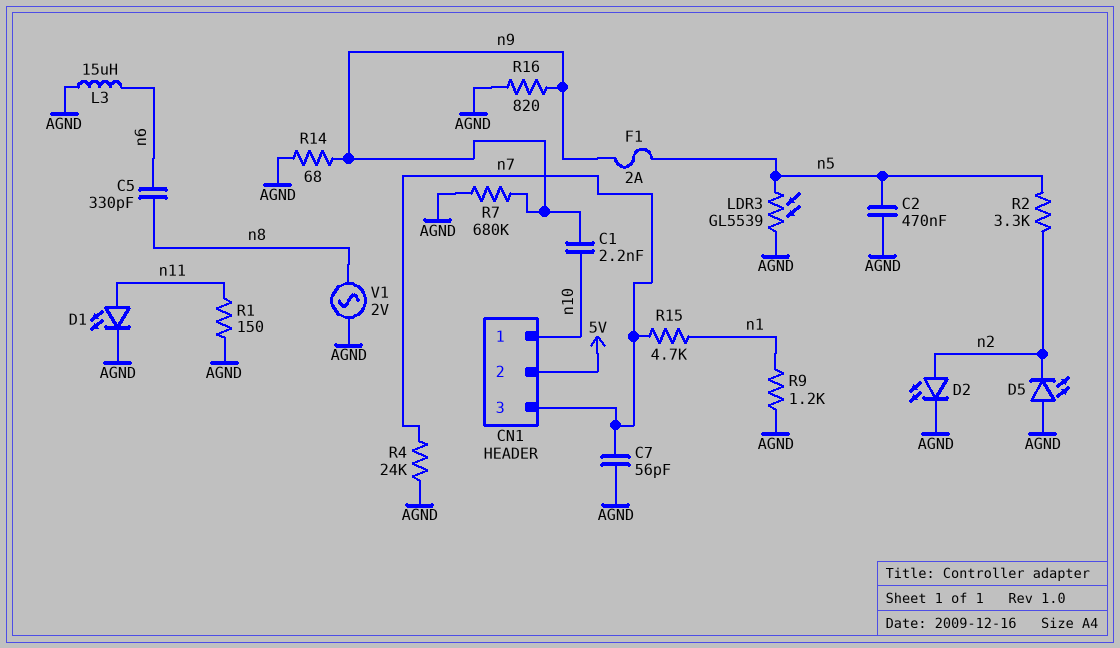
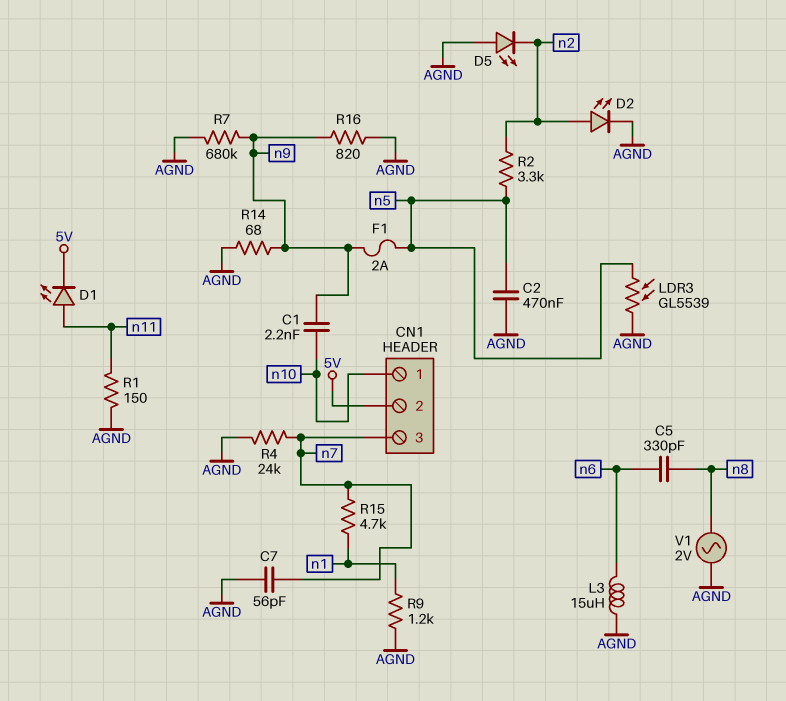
D1: LED (A n11, K AGND) -> LED (A n11, K 5V)

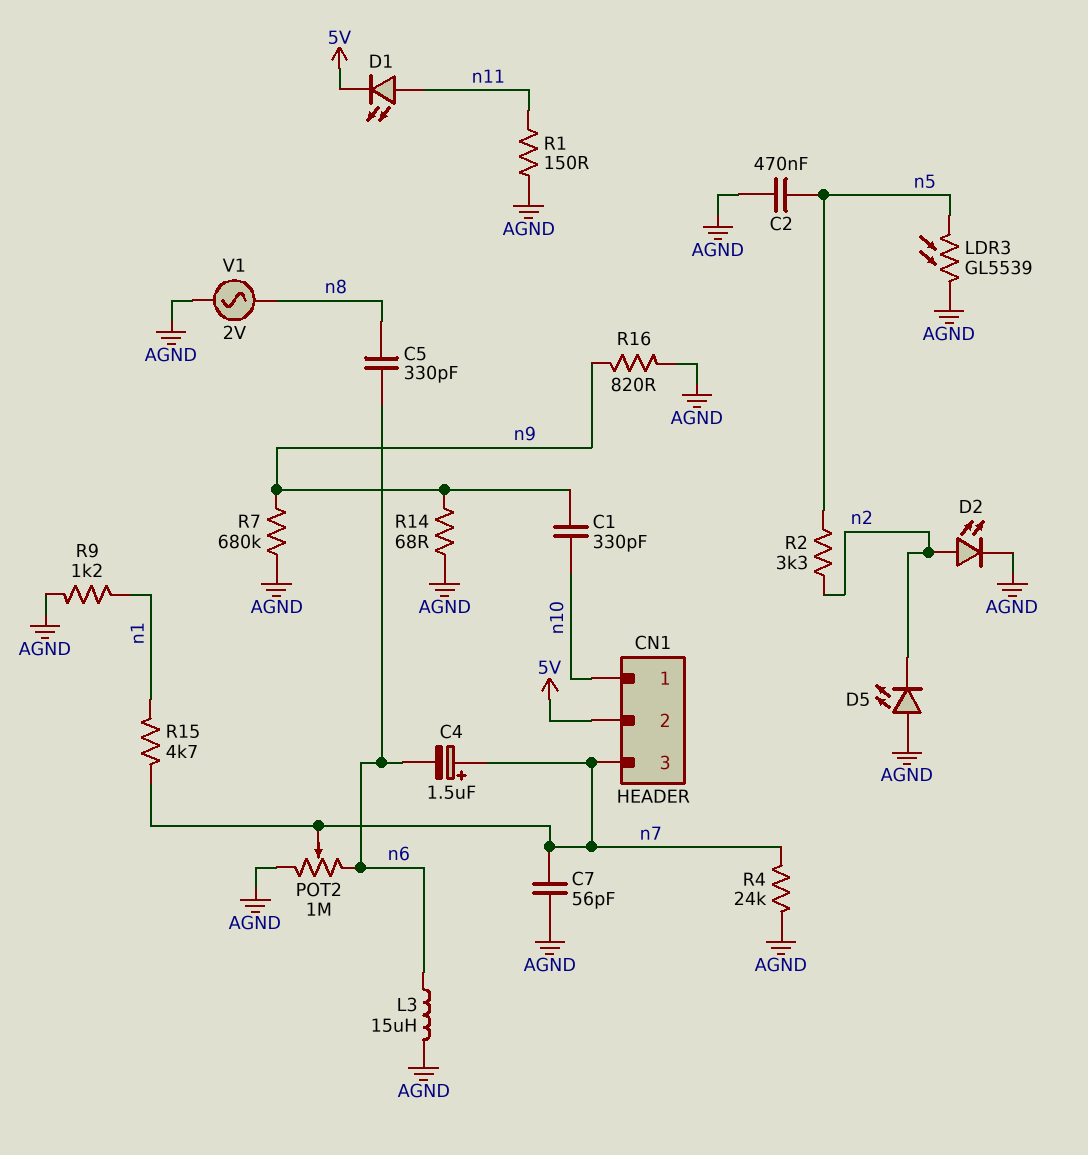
C1: 2.2nF (n9, n10) -> 330pF (n9, n10)
C4: none -> 1.5uF (plus n7, minus n6)
F1: 2A (n5, n9) -> none
POT2: none -> 1M (AGND, n6, wiper n7)

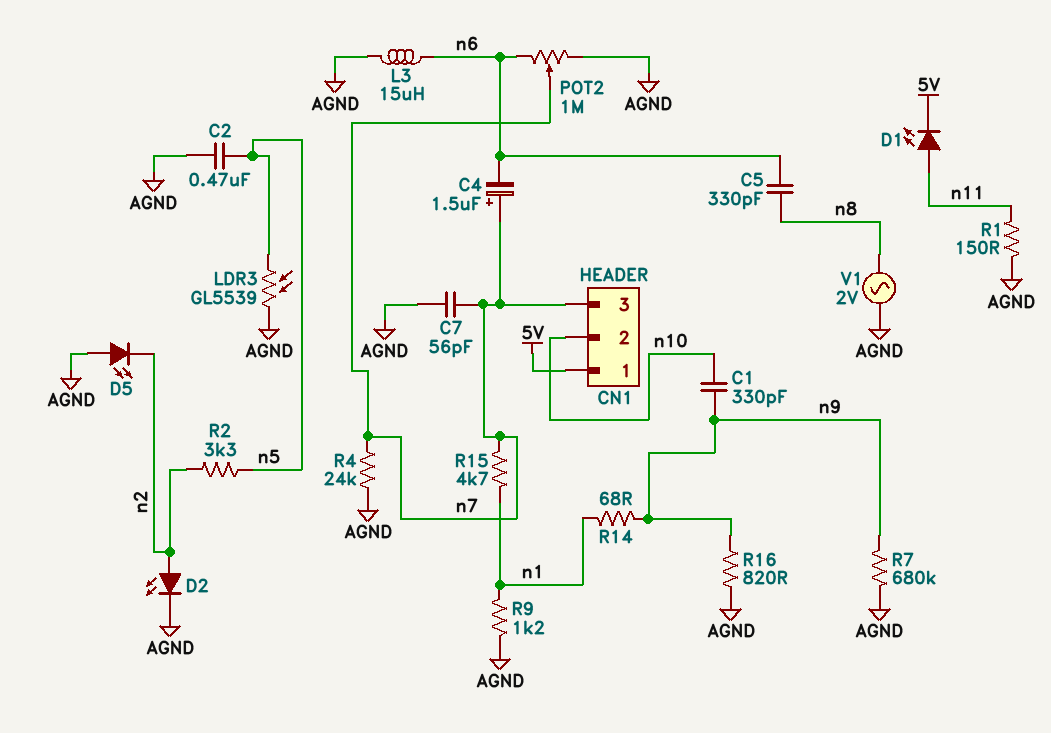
CN1 pin 1: n10 -> 5V
CN1 pin 2: 5V -> n10
R14: 68 (AGND, n9) -> 68 (n1, n9)

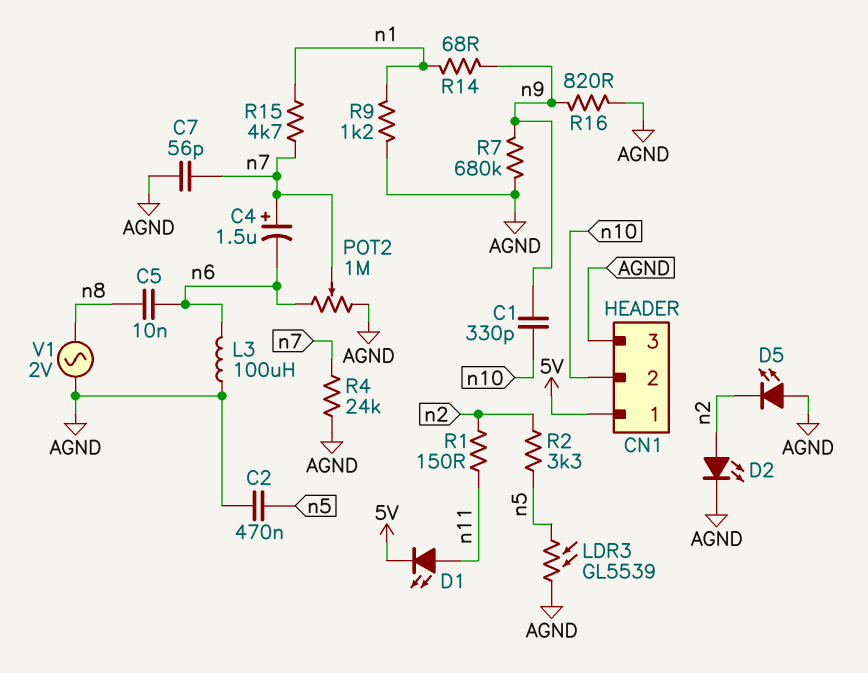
C5: 330pF (n6, n8) -> 10nF (n6, n8)
CN1 pin 3: n7 -> AGND
L3: 15uH (AGND, n6) -> 100uH (AGND, n6)
R1: 150 (AGND, n11) -> 150 (n2, n11)

